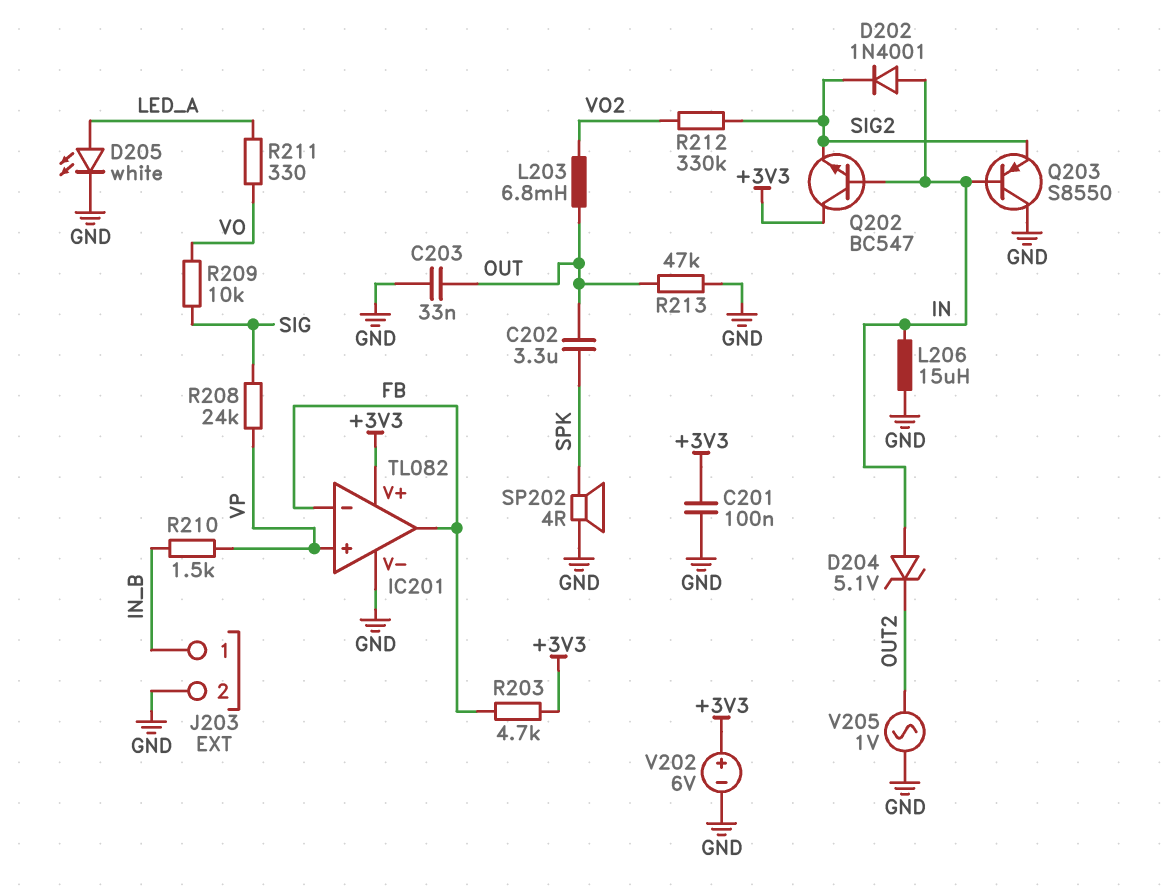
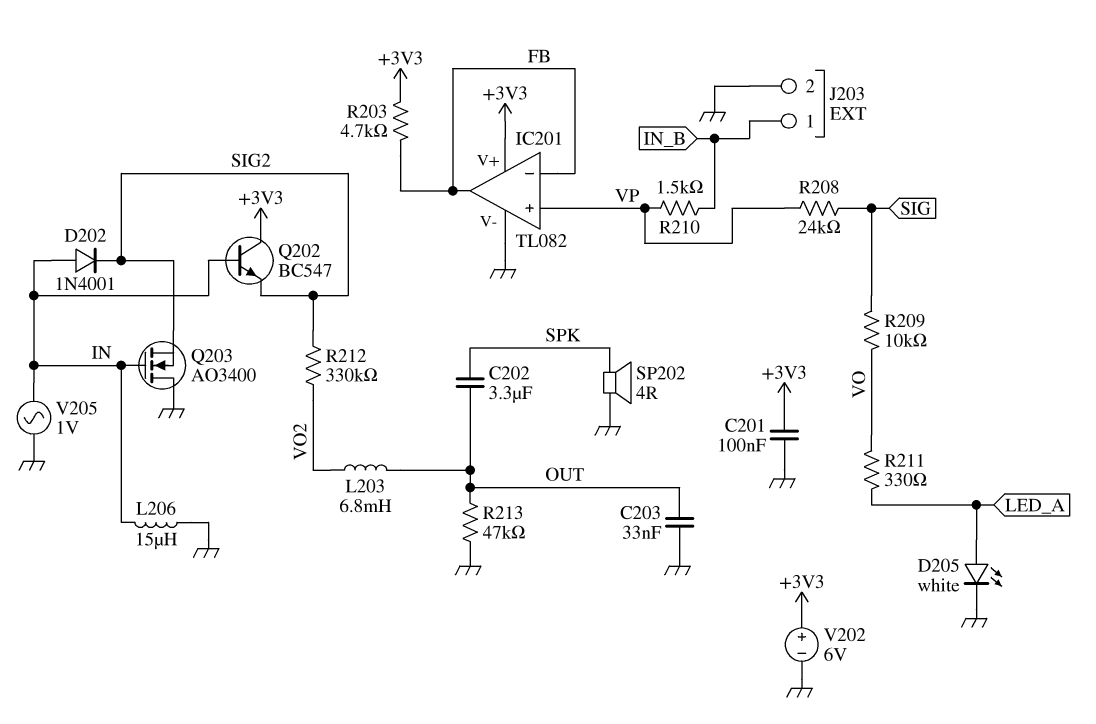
D204: zener 5.1V (A IN, K OUT2) -> none
Q203: PNP S8550 (B IN, C GND, E SIG2) -> NMOS AO3400 (G IN, D GND, S SIG2)
V205: AC 1V (GND, OUT2) -> AC 1V (GND, IN)

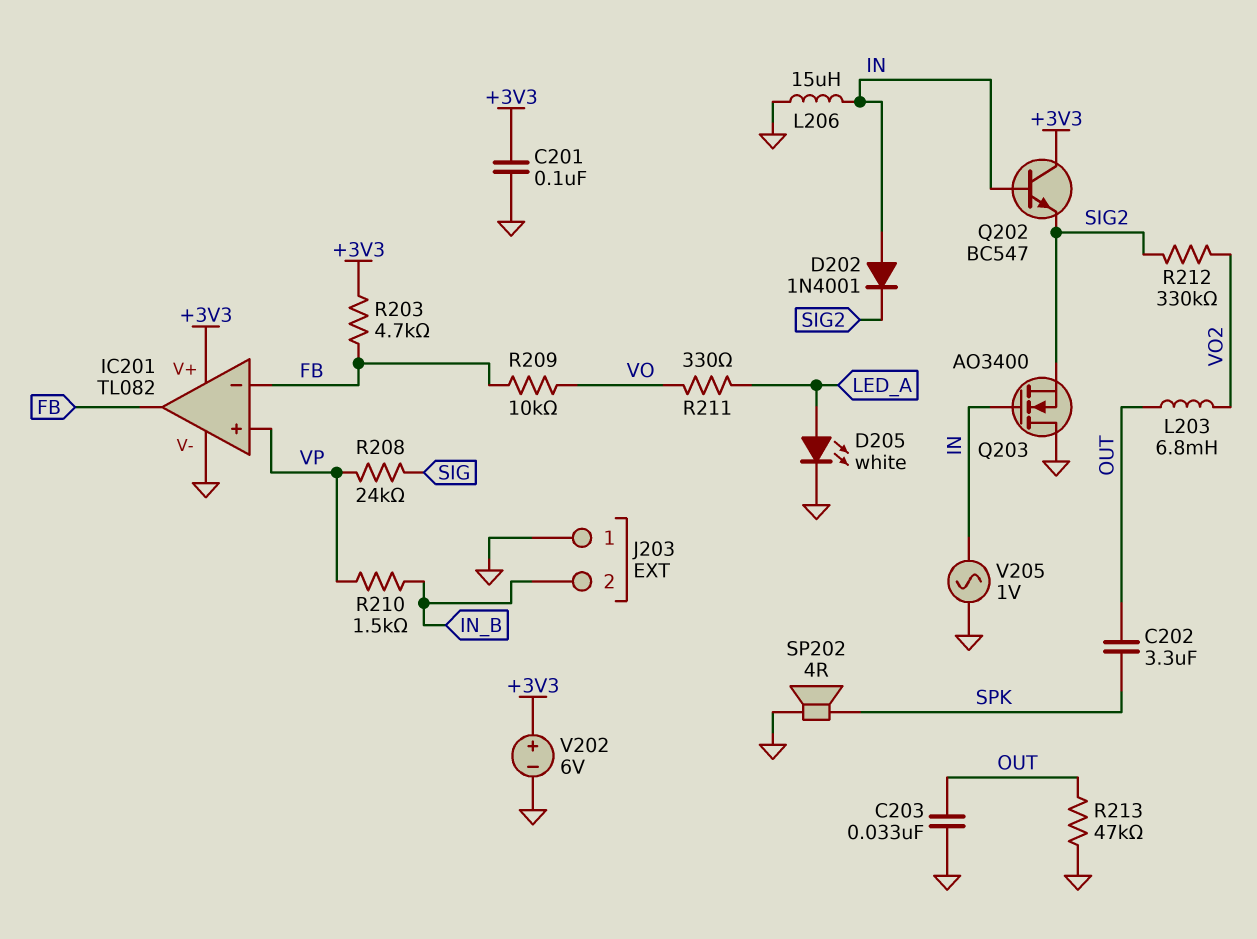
J203 pin 1: IN_B -> GND
J203 pin 2: GND -> IN_B
R209: 10k (SIG, VO) -> 10k (FB, VO)

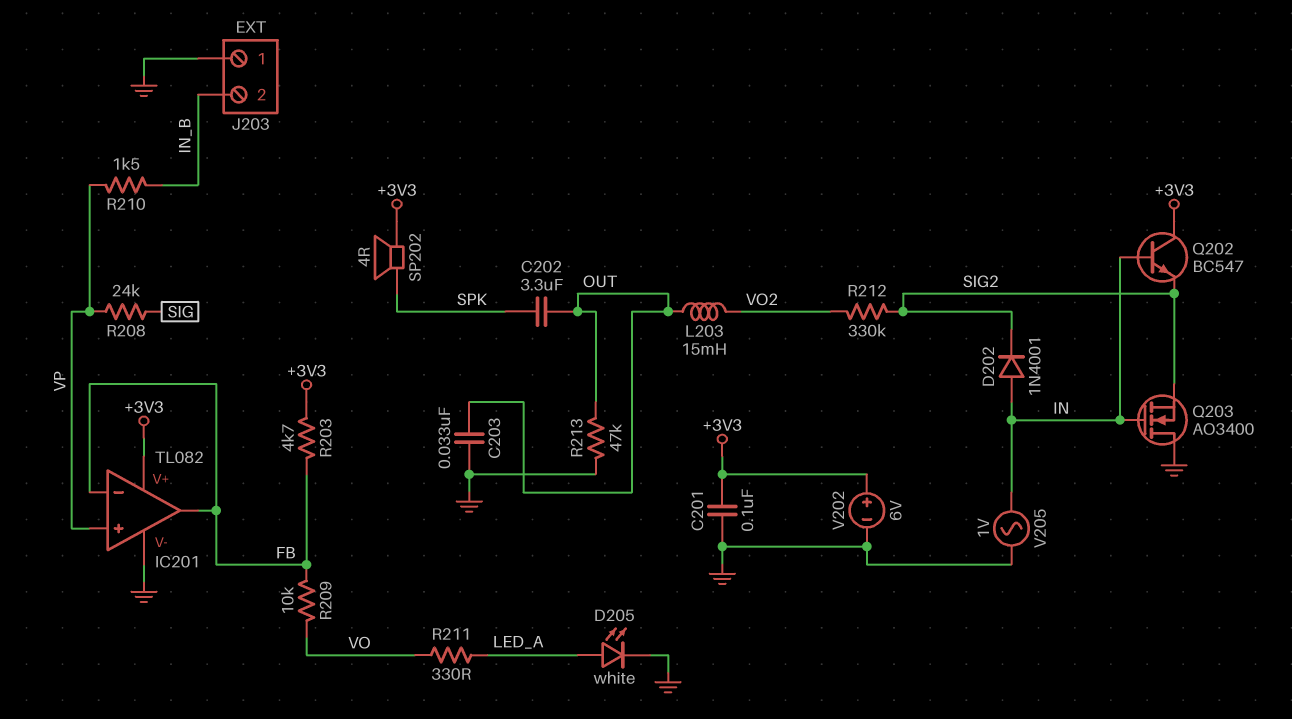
L203: 6.8mH (OUT, VO2) -> 15mH (OUT, VO2)
L206: 15uH (GND, IN) -> none
SP202: speaker 4R (GND, SPK) -> speaker 4R (+3V3, SPK)

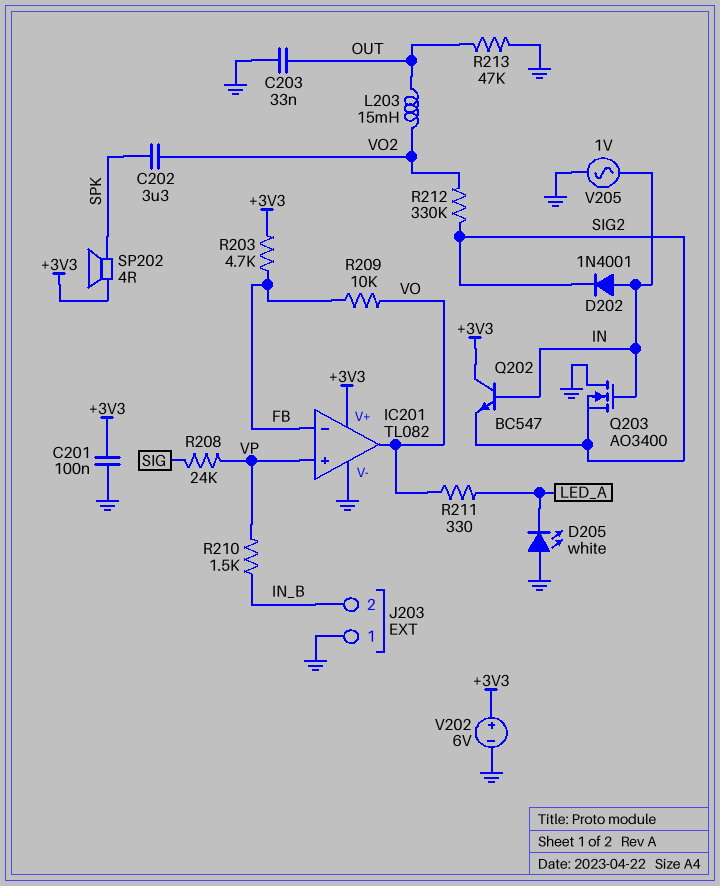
C202: 3.3uF (OUT, SPK) -> 3.3uF (SPK, VO2)
D205: LED white (A LED_A, K GND) -> LED white (A GND, K LED_A)
IC201 pin out: FB -> VO

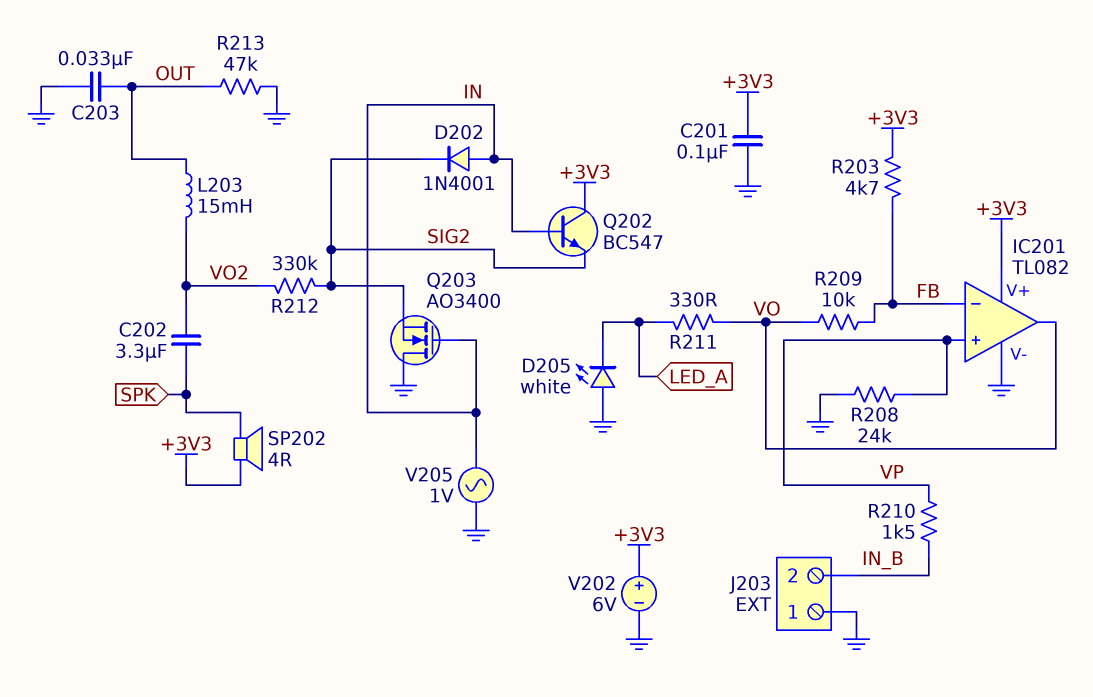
R208: 24k (SIG, VP) -> 24k (GND, VP)

